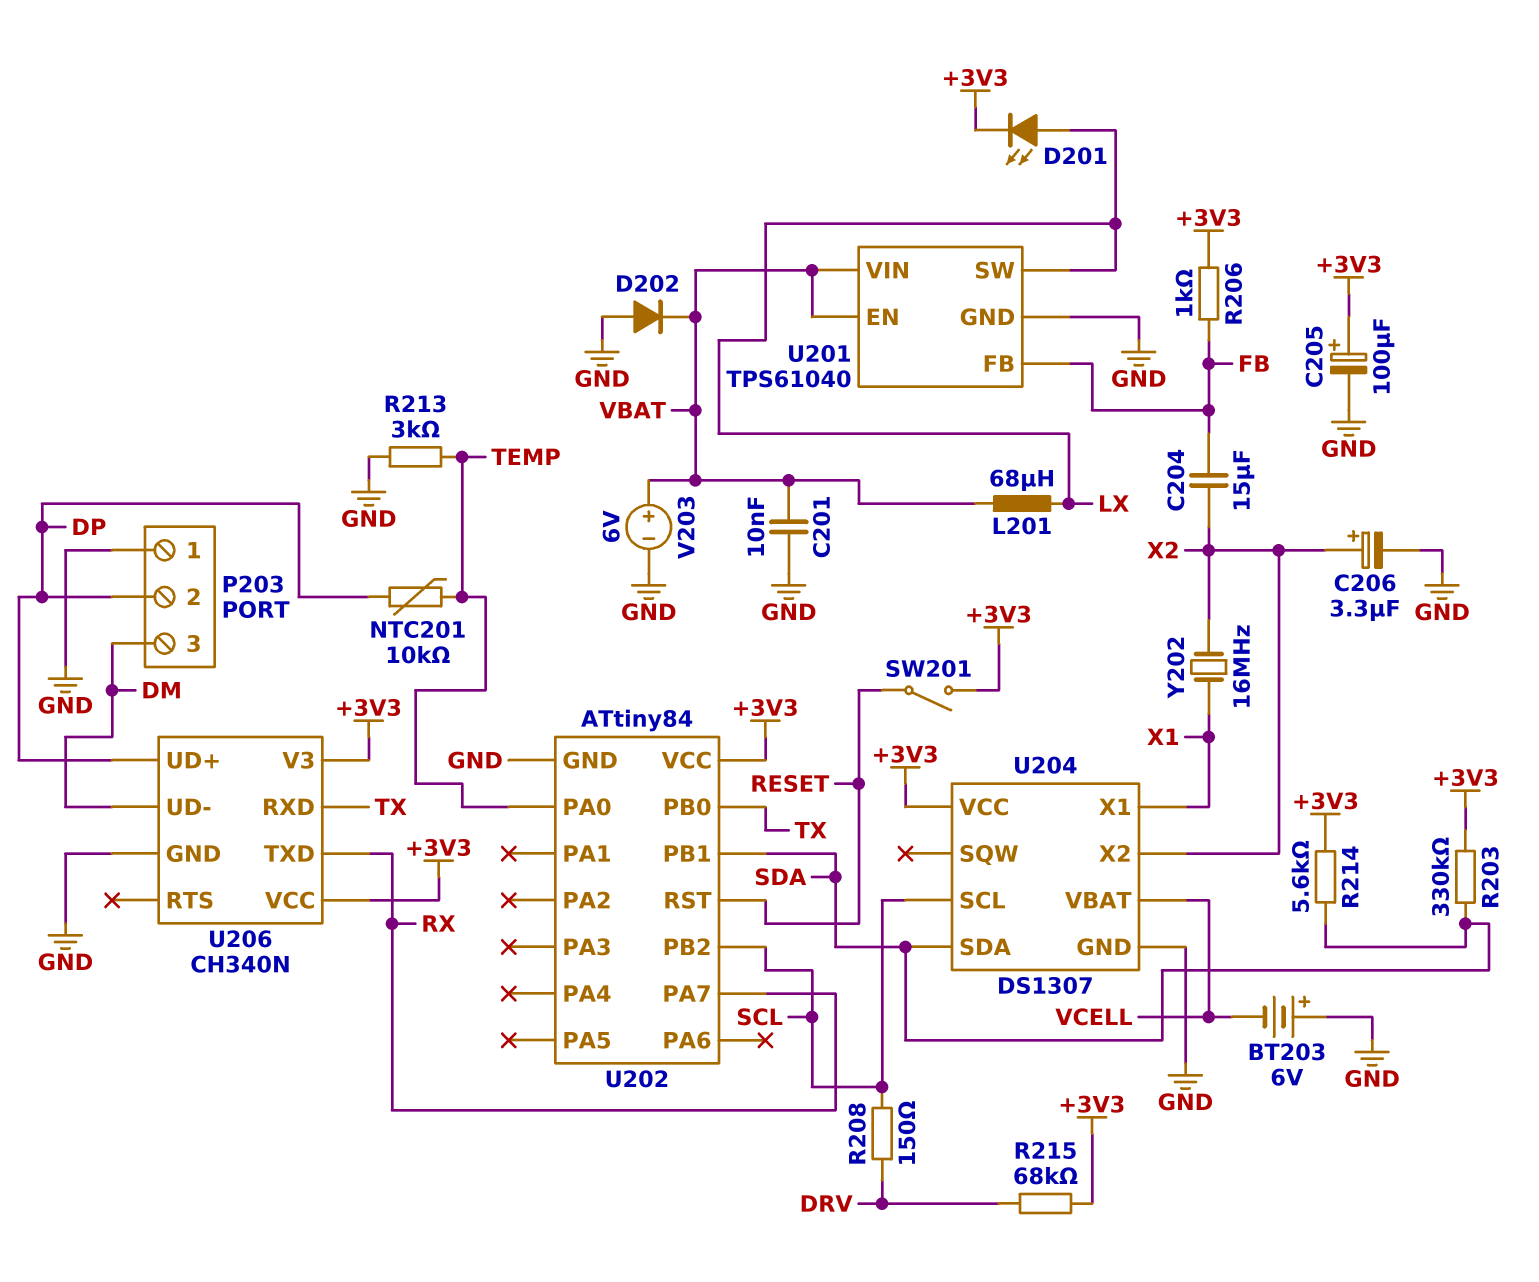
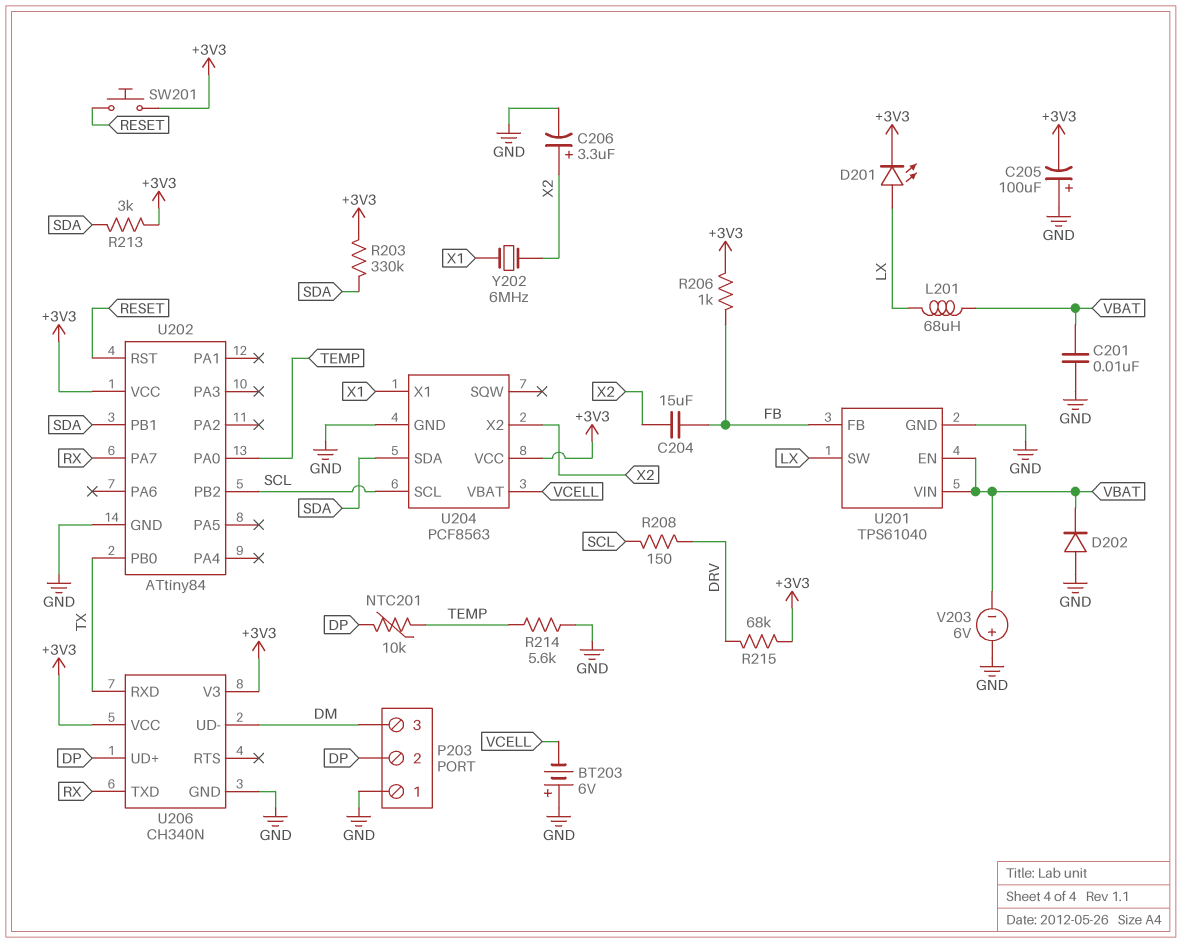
C205: 100uF (plus +3V3, minus GND) -> 100uF (plus GND, minus +3V3)
R213: 3k (GND, TEMP) -> 3k (+3V3, SDA)
R214: 5.6k (+3V3, SDA) -> 5.6k (GND, TEMP)
SW201: switch (+3V3, RESET) -> button (+3V3, RESET)
U204: DS1307 -> PCF8563
V203: 6V (plus VBAT, minus GND) -> 6V (plus GND, minus VBAT)
Y202: 16MHz (X1, X2) -> 6MHz (X1, X2)

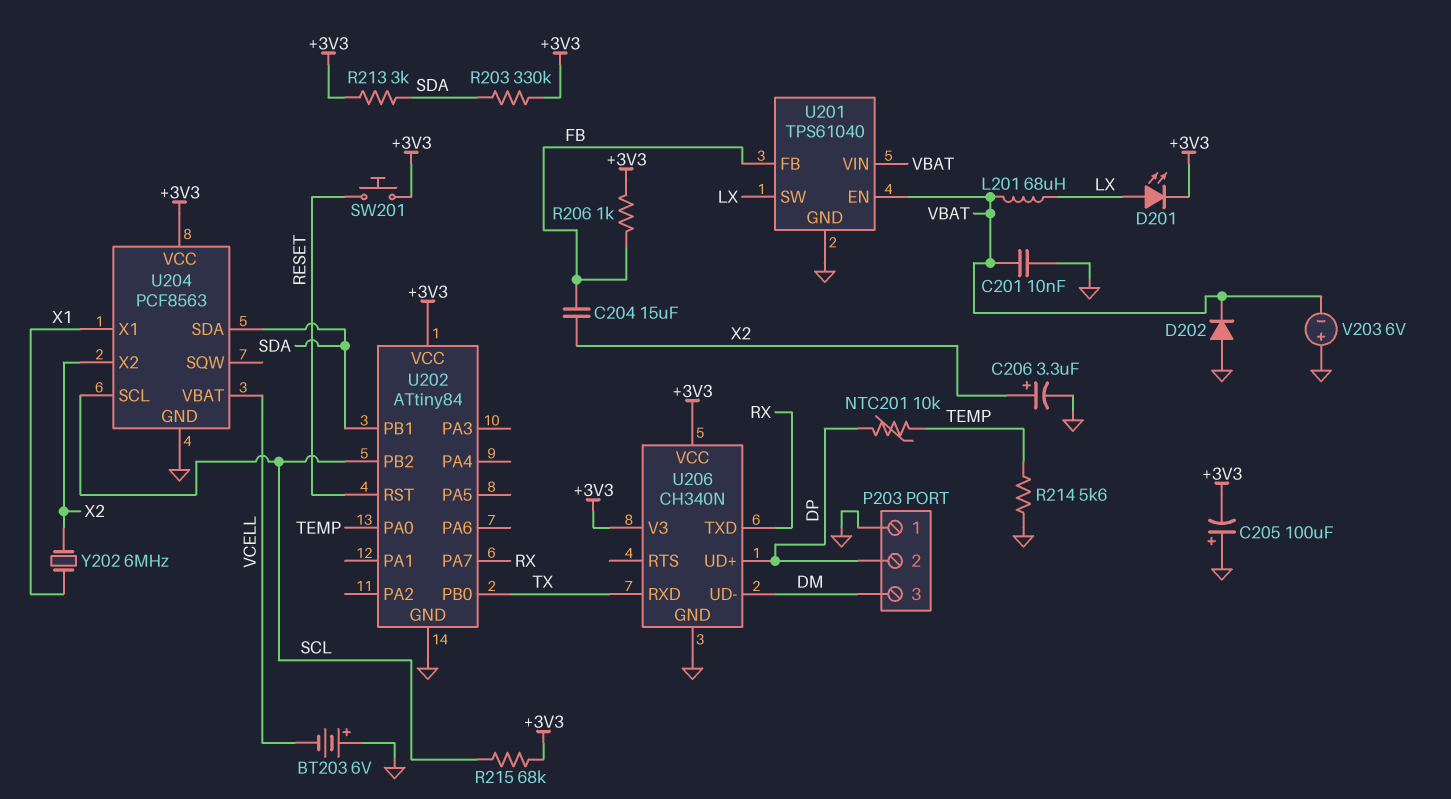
R208: 150 (DRV, SCL) -> none
R215: 68k (+3V3, DRV) -> 68k (+3V3, SCL)

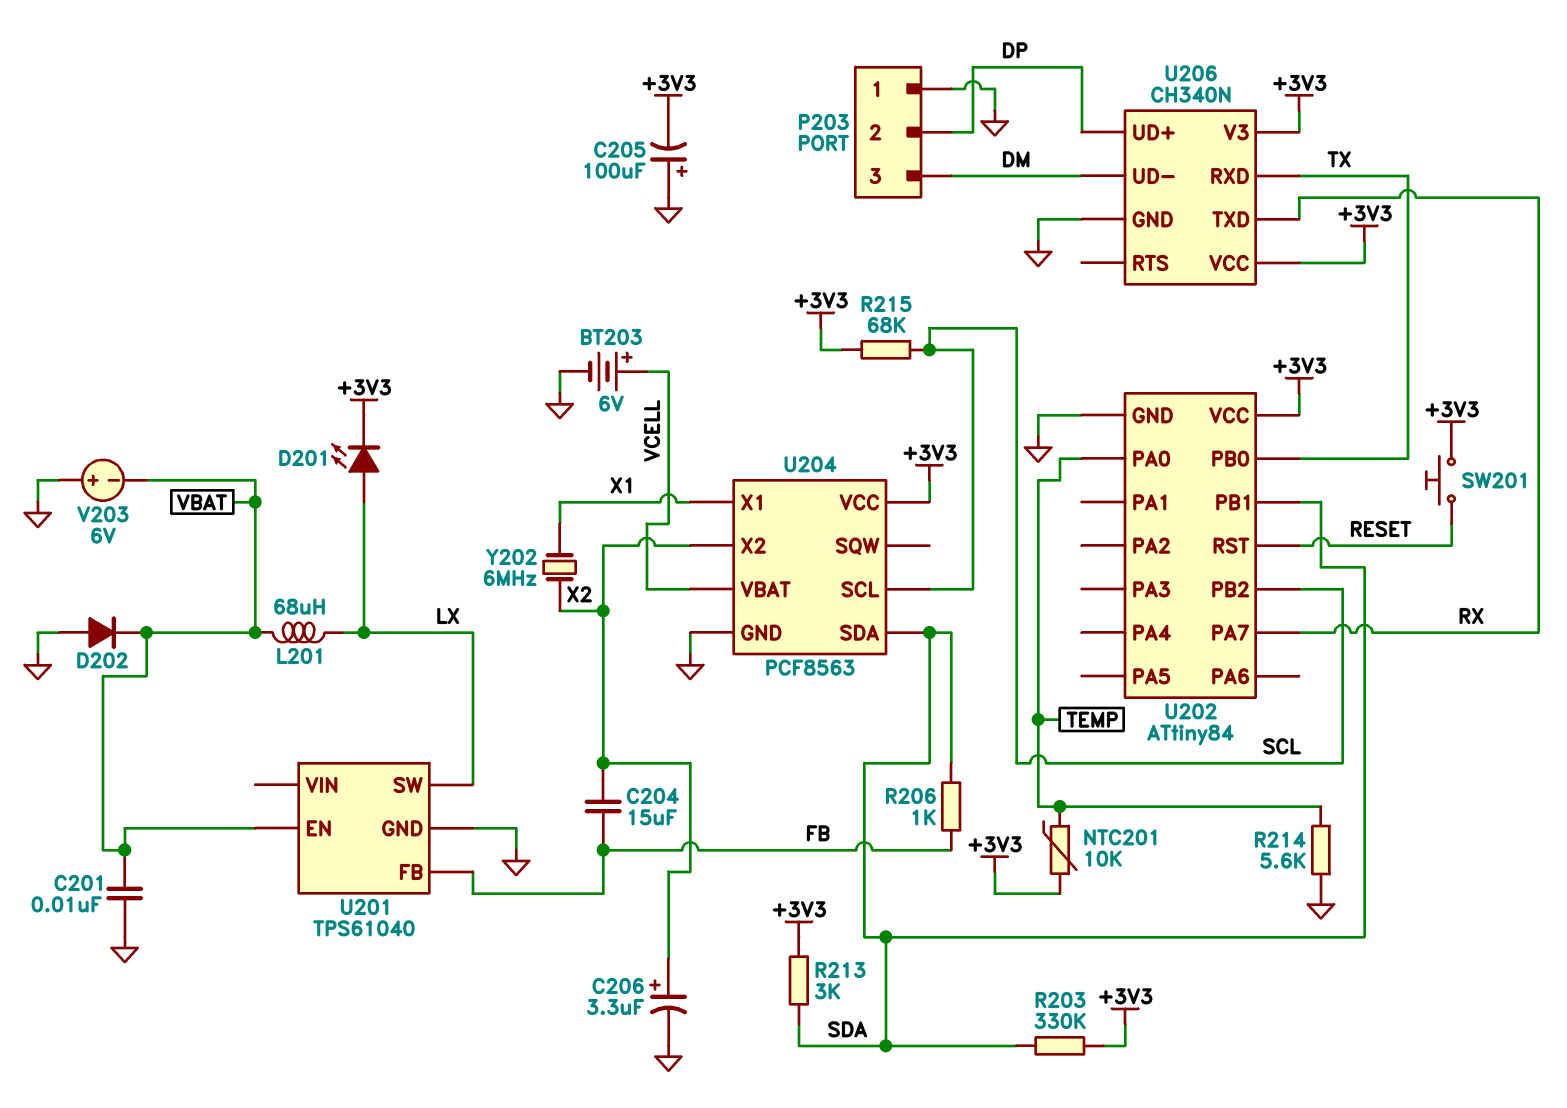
BT203: 6V (plus GND, minus VCELL) -> 6V (plus VCELL, minus GND)
NTC201: 10k (DP, TEMP) -> 10k (+3V3, TEMP)
R206: 1k (+3V3, FB) -> 1k (FB, SDA)
U201 pin VIN: VBAT -> none

